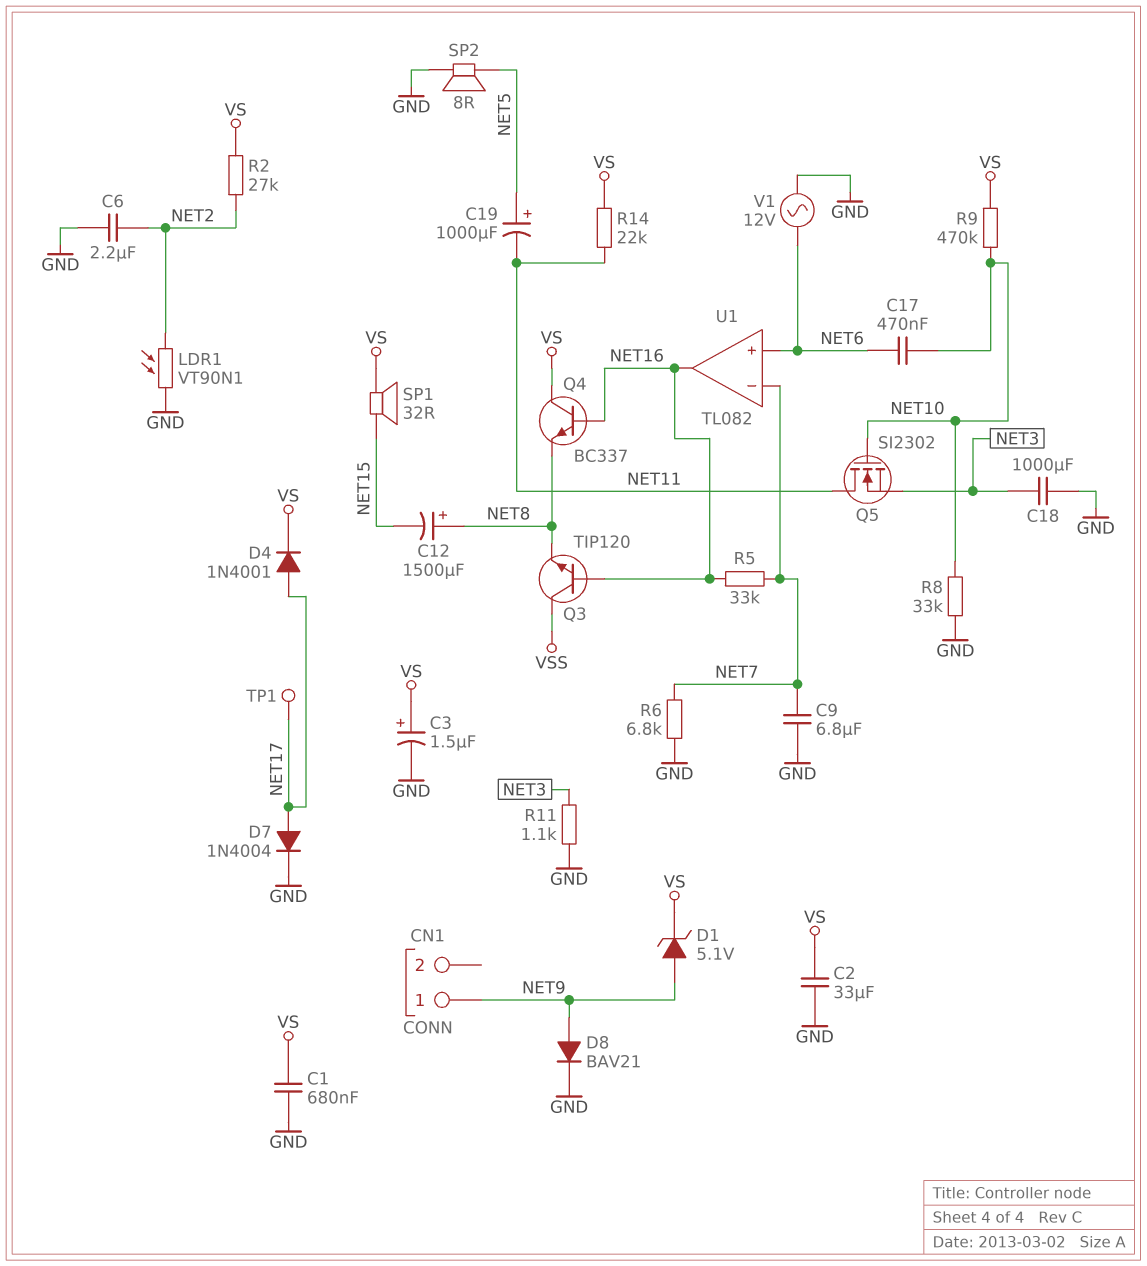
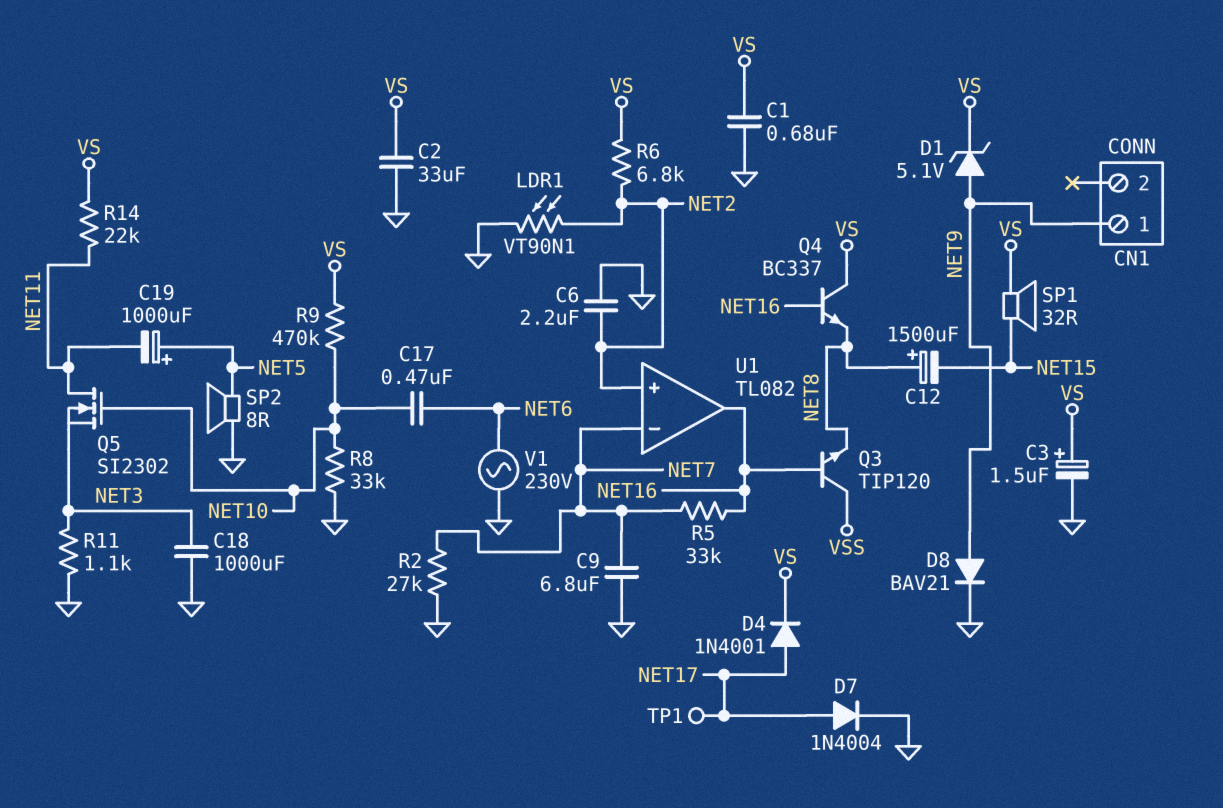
R2: 27k (NET2, VS) -> 27k (GND, NET7)
R6: 6.8k (GND, NET7) -> 6.8k (NET2, VS)
U1 pin in+: NET6 -> NET2
V1: AC 12V (GND, NET6) -> AC 230V (GND, NET6)

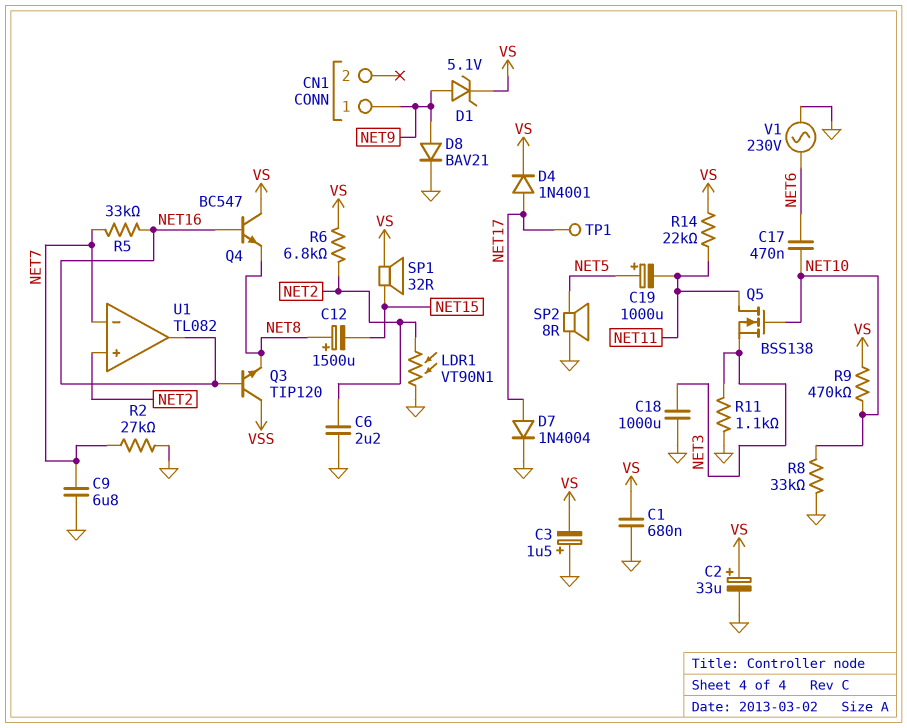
C2: 33uF (GND, VS) -> 33uF (plus VS, minus GND)
C3: 1.5uF (plus VS, minus GND) -> 1.5uF (plus GND, minus VS)
Q4: NPN BC337 (B NET16, C VS, E NET8) -> NPN BC547 (B NET16, C VS, E NET8)
Q5: NMOS SI2302 (G NET10, D NET11, S NET3) -> NMOS BSS138 (G NET10, D NET11, S NET3)

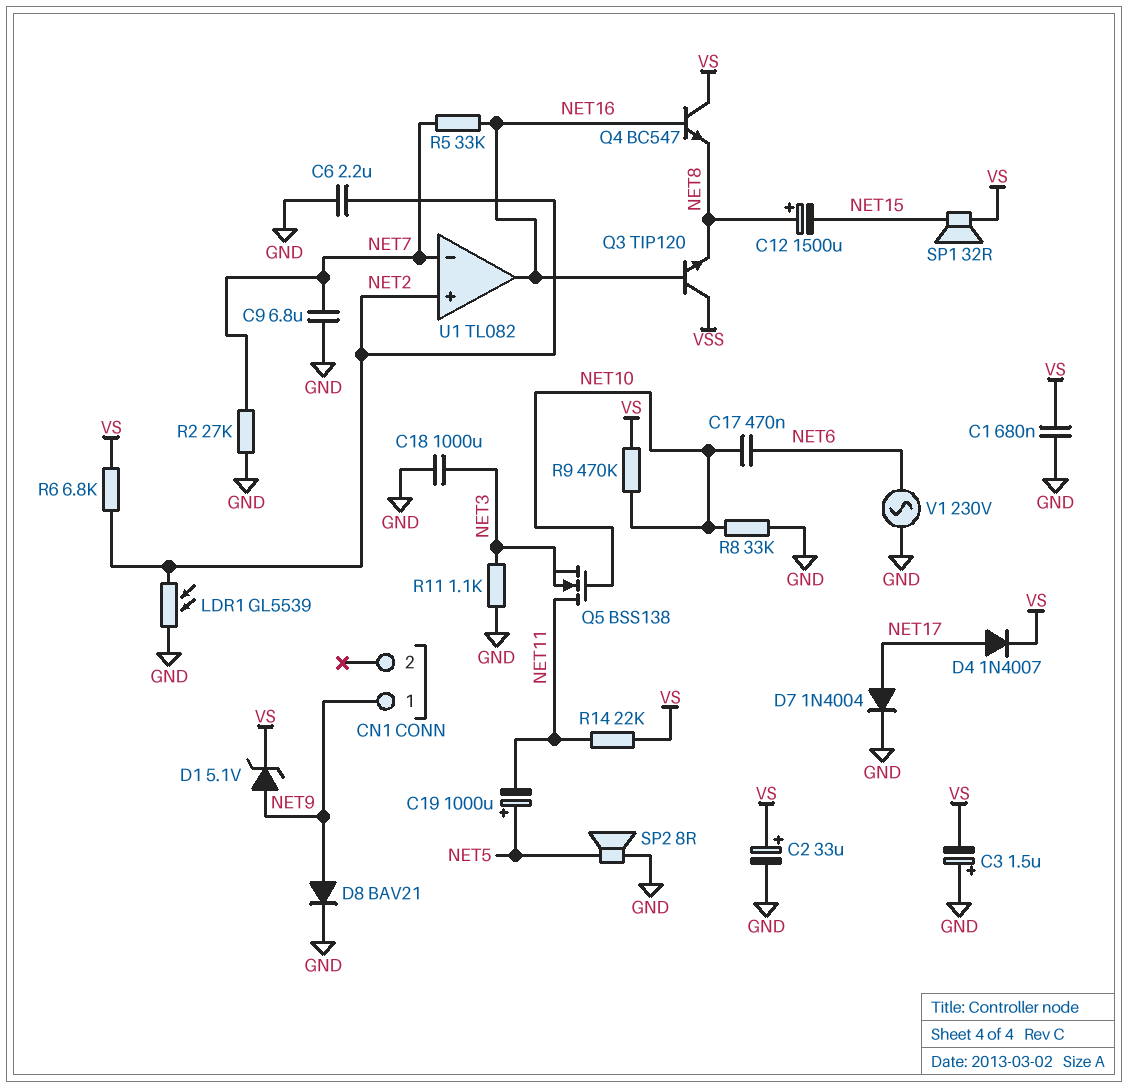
D4: diode 1N4001 (A NET17, K VS) -> diode 1N4007 (A NET17, K VS)
LDR1: VT90N1 (GND, NET2) -> GL5539 (GND, NET2)
TP1: test point (NET17) -> none

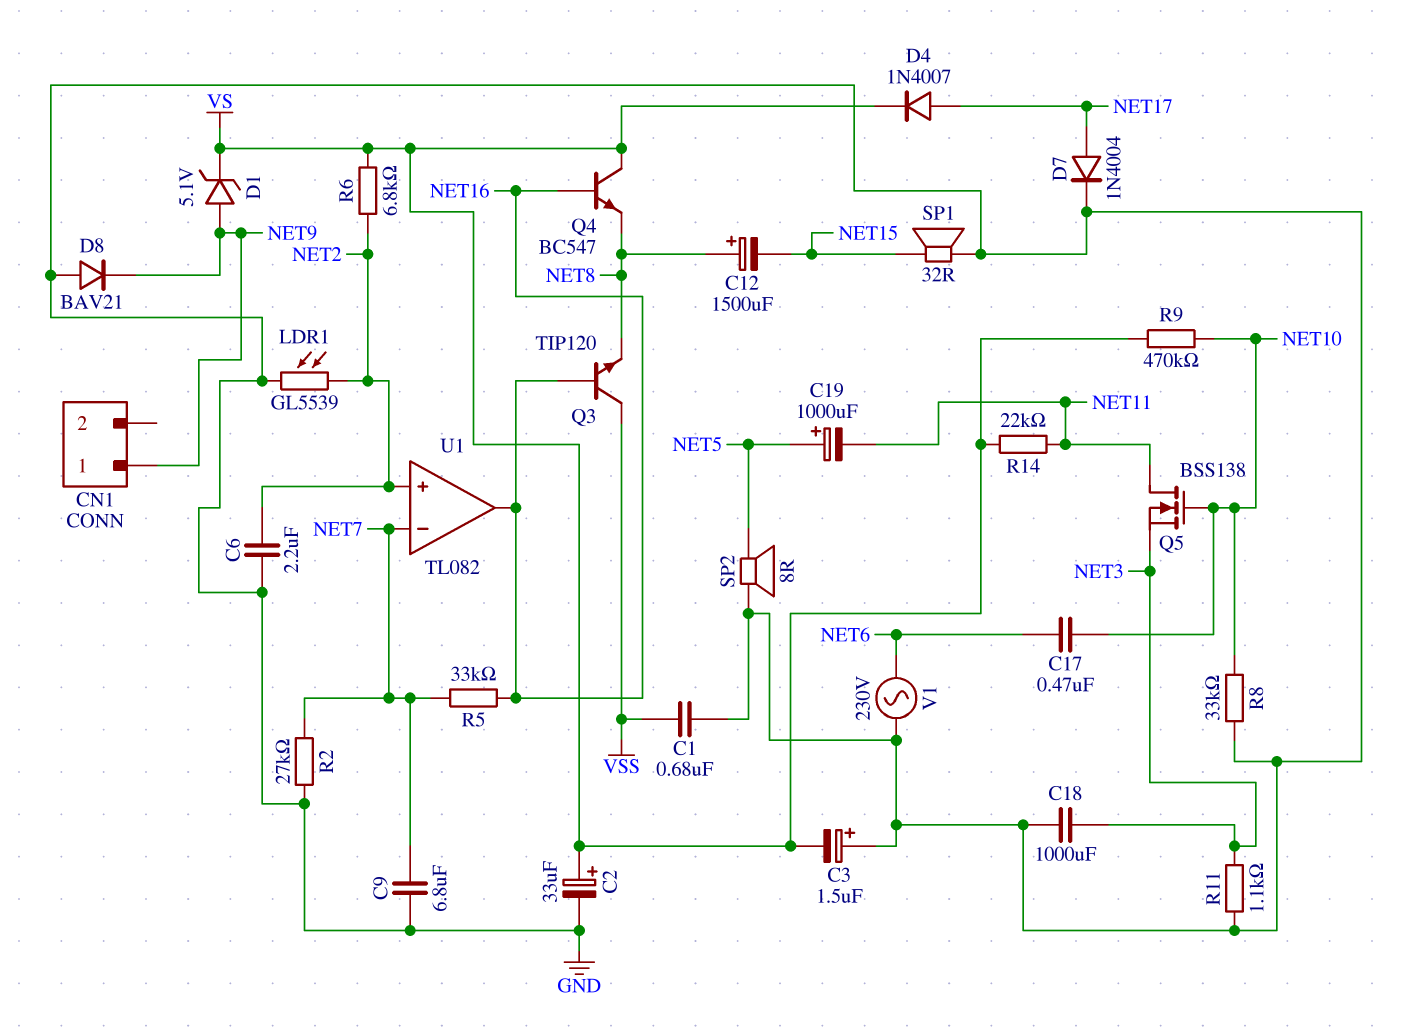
C1: 680nF (GND, VS) -> 680nF (GND, VSS)
D8: diode BAV21 (A NET9, K GND) -> diode BAV21 (A GND, K NET9)
SP1: speaker 32R (NET15, VS) -> speaker 32R (GND, NET15)

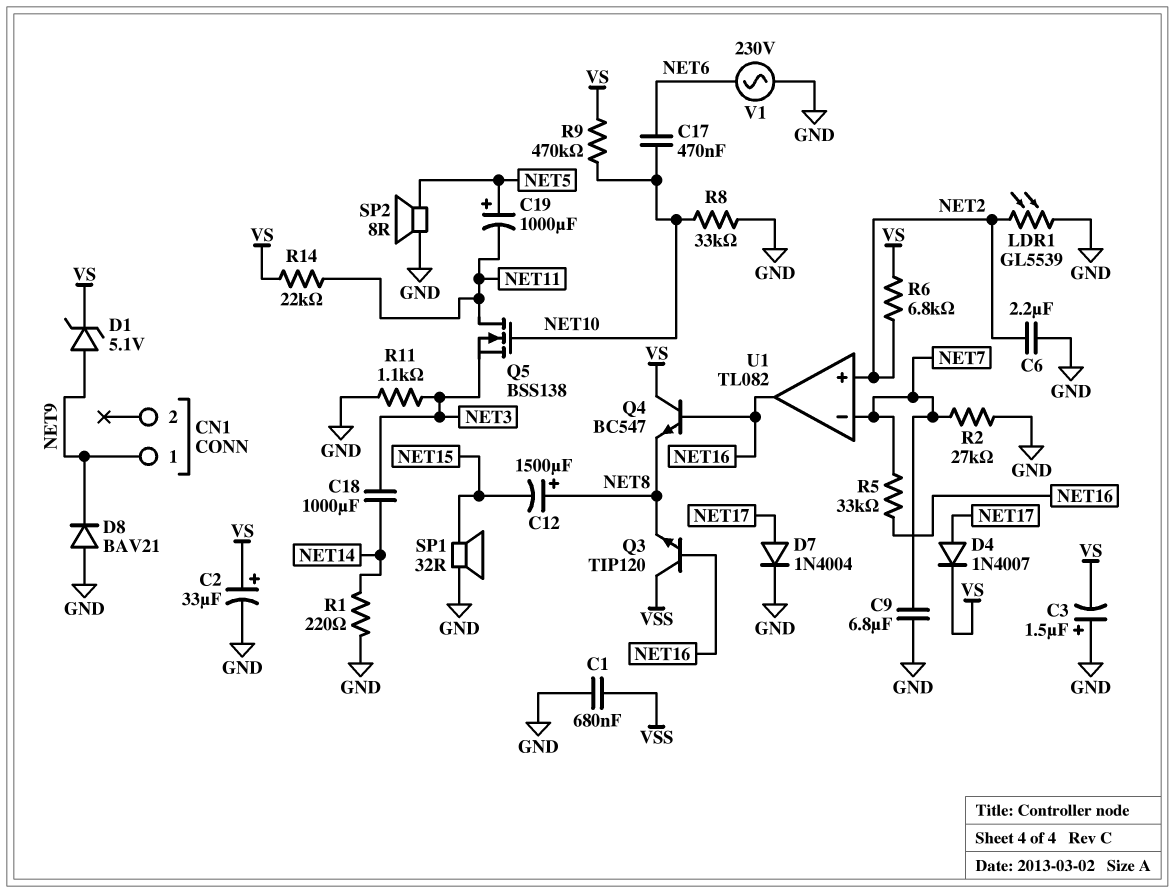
C18: 1000uF (GND, NET3) -> 1000uF (NET3, NET14)
R1: none -> 220 (GND, NET14)

